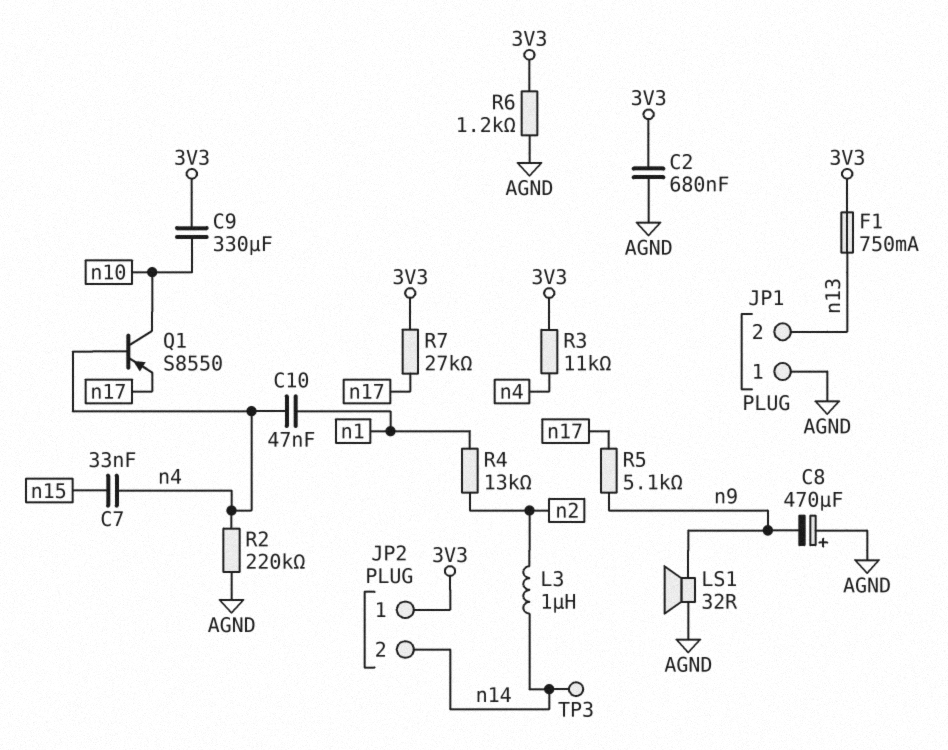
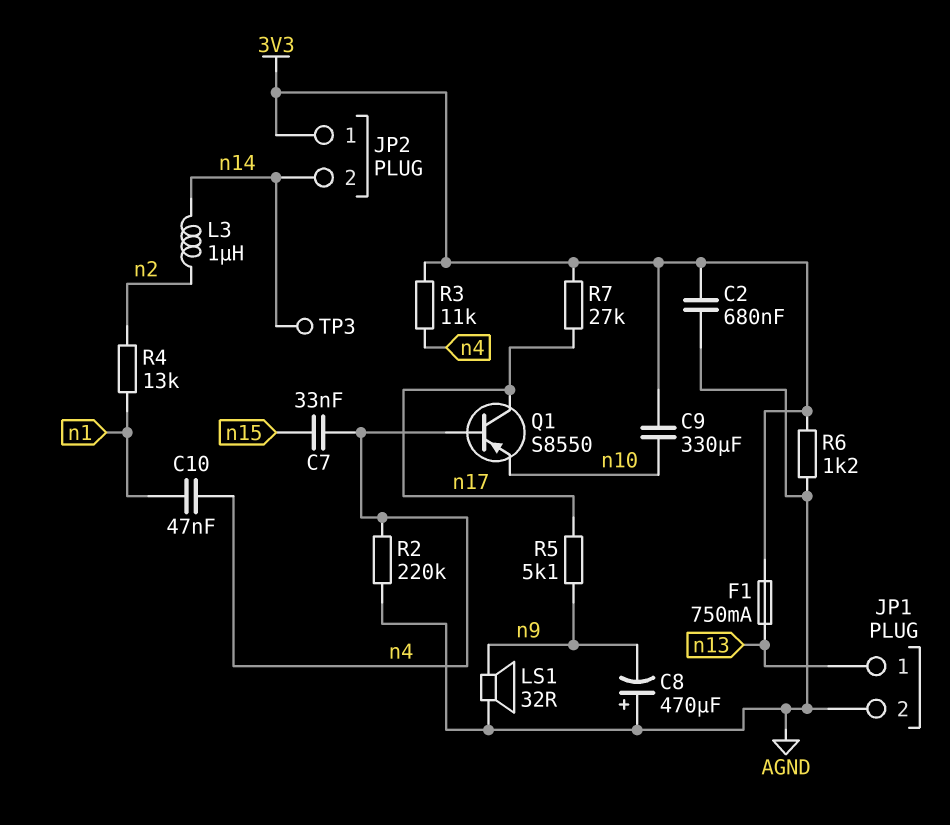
JP1 pin 1: AGND -> n13
JP1 pin 2: n13 -> AGND
Q1: PNP S8550 (B n4, C n10, E n17) -> PNP S8550 (B n4, C n17, E n10)

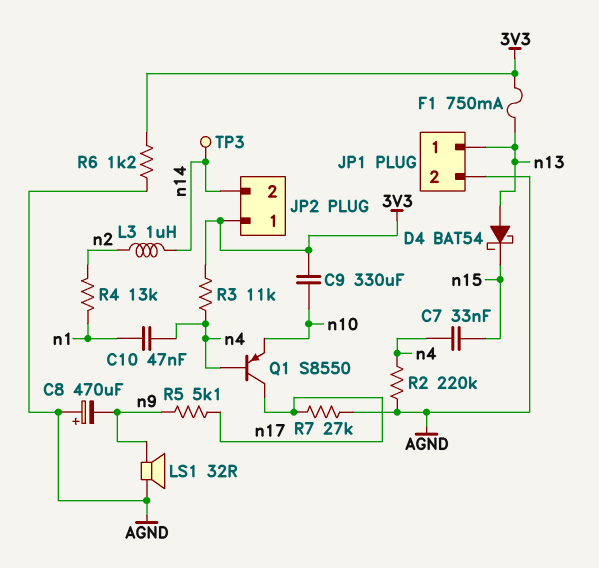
C2: 680nF (3V3, AGND) -> none
D4: none -> schottky BAT54 (A n13, K n15)
R7: 27k (3V3, n17) -> 27k (AGND, n17)

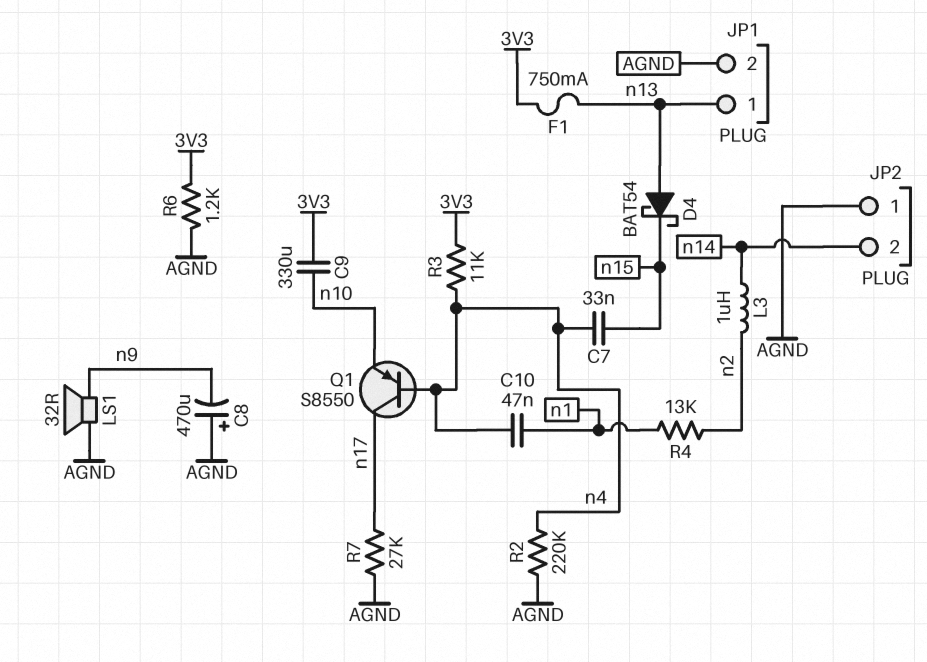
JP2 pin 1: 3V3 -> AGND
R5: 5.1k (n9, n17) -> none
TP3: test point (n14) -> none

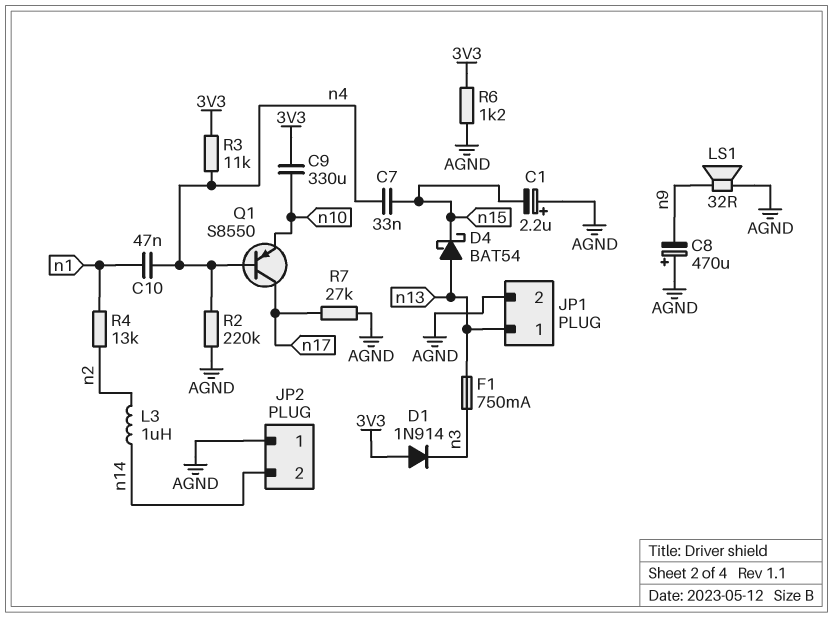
C1: none -> 2.2uF (plus AGND, minus n15)
D1: none -> diode 1N914 (A 3V3, K n3)
F1: 750mA (3V3, n13) -> 750mA (n3, n13)

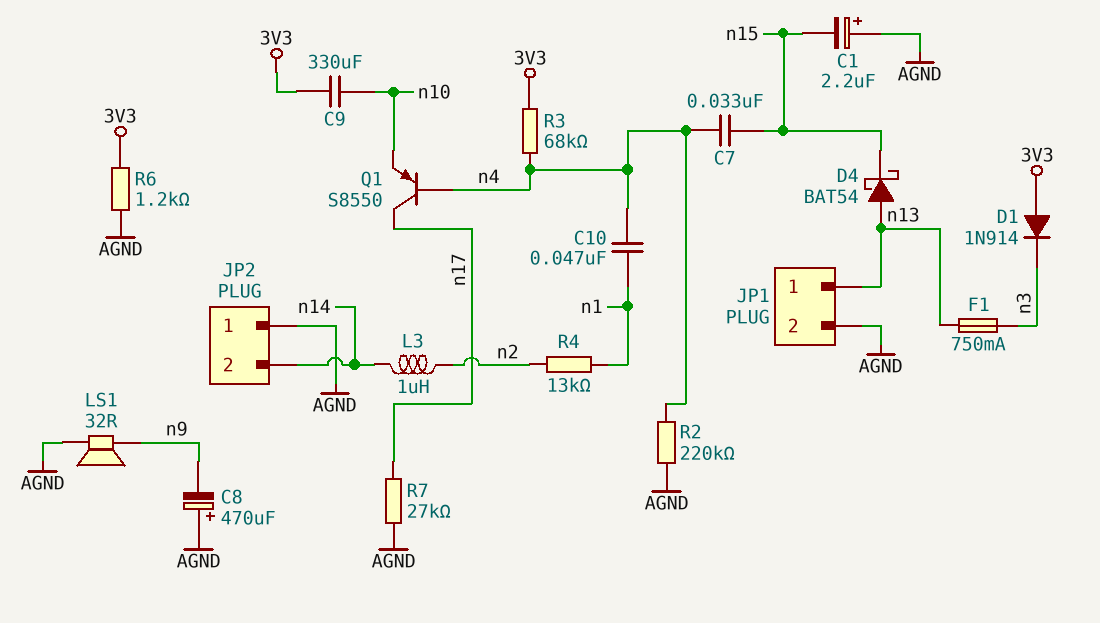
R3: 11k (3V3, n4) -> 68k (3V3, n4)

